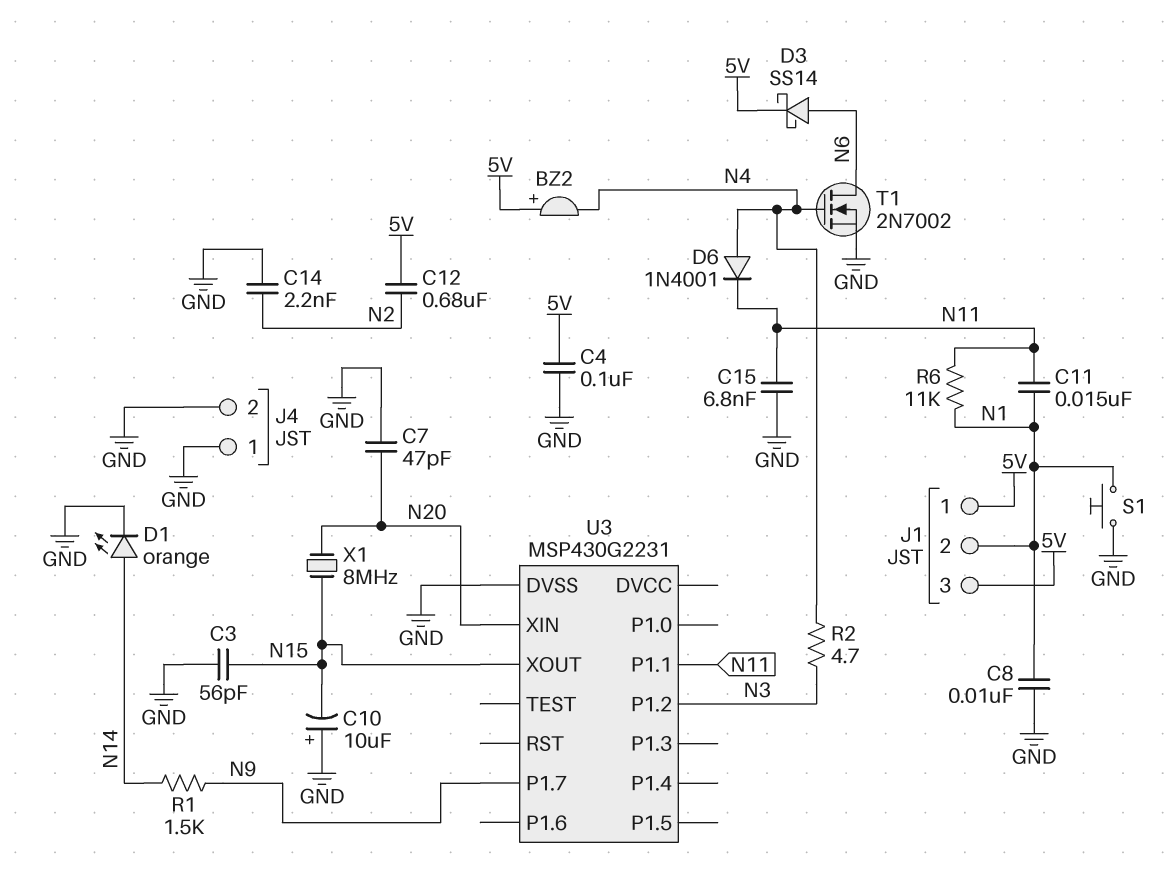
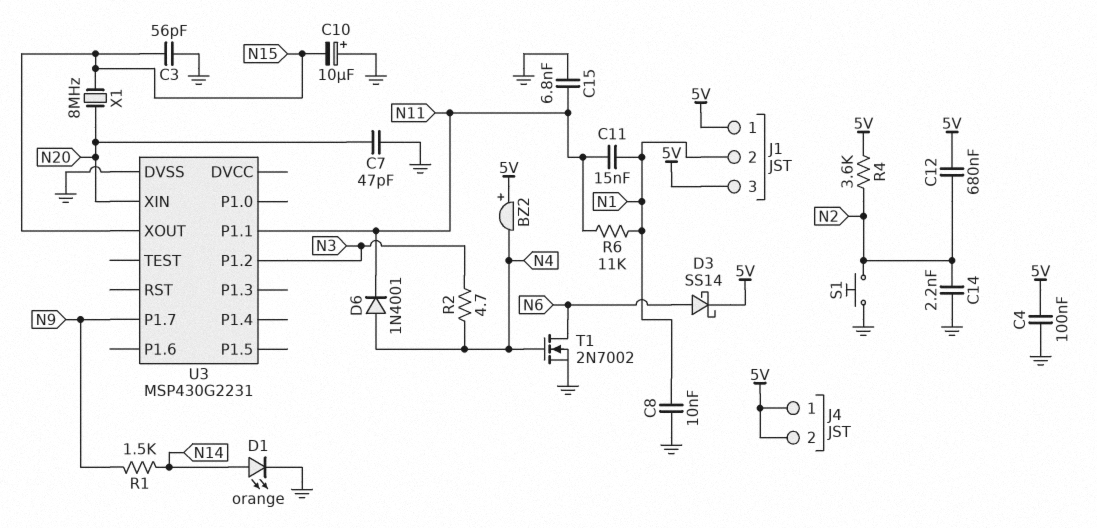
J4 pin 1: GND -> 5V
J4 pin 2: GND -> 5V
R4: none -> 3.6k (5V, N2)
S1: button (GND, N1) -> button (GND, N2)

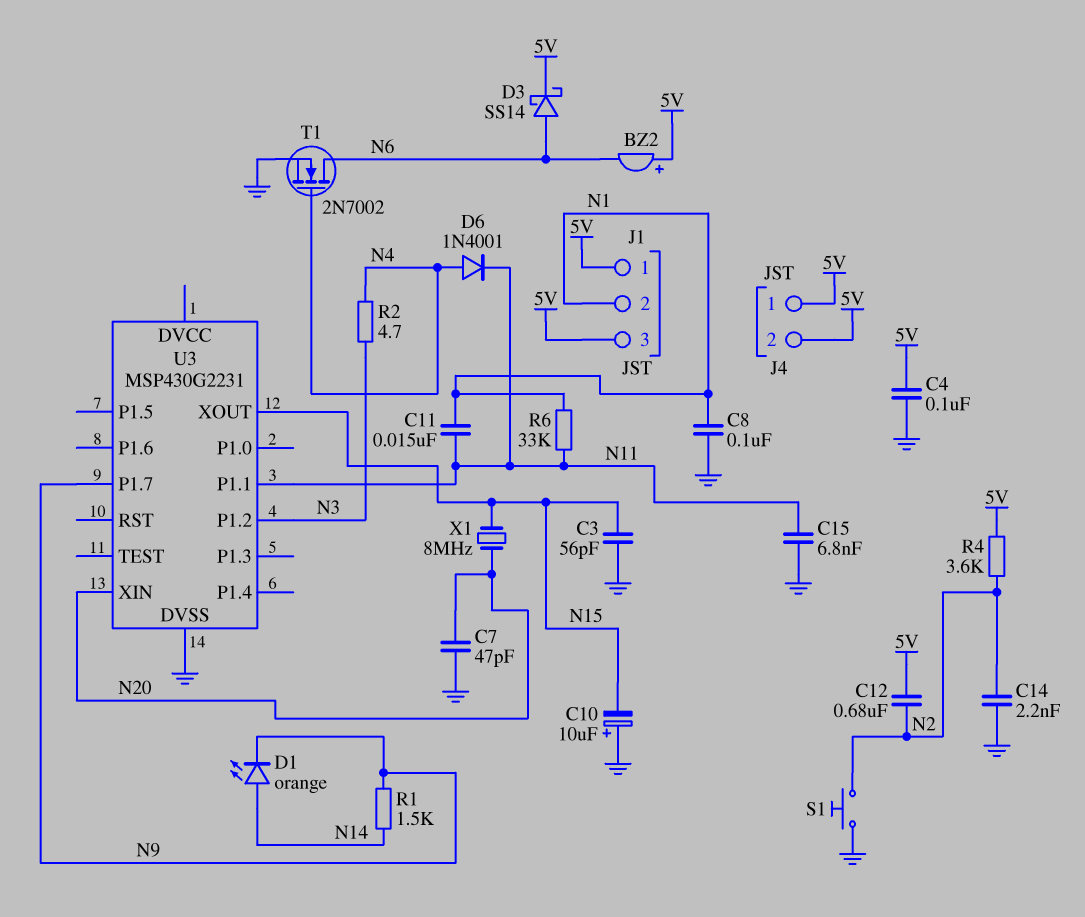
BZ2: buzzer (plus 5V, minus N4) -> buzzer (plus 5V, minus N6)
C8: 10nF (GND, N1) -> 100nF (GND, N1)
D1: LED orange (A N14, K GND) -> LED orange (A N14, K N9)
R6: 11k (N1, N11) -> 33k (N1, N11)

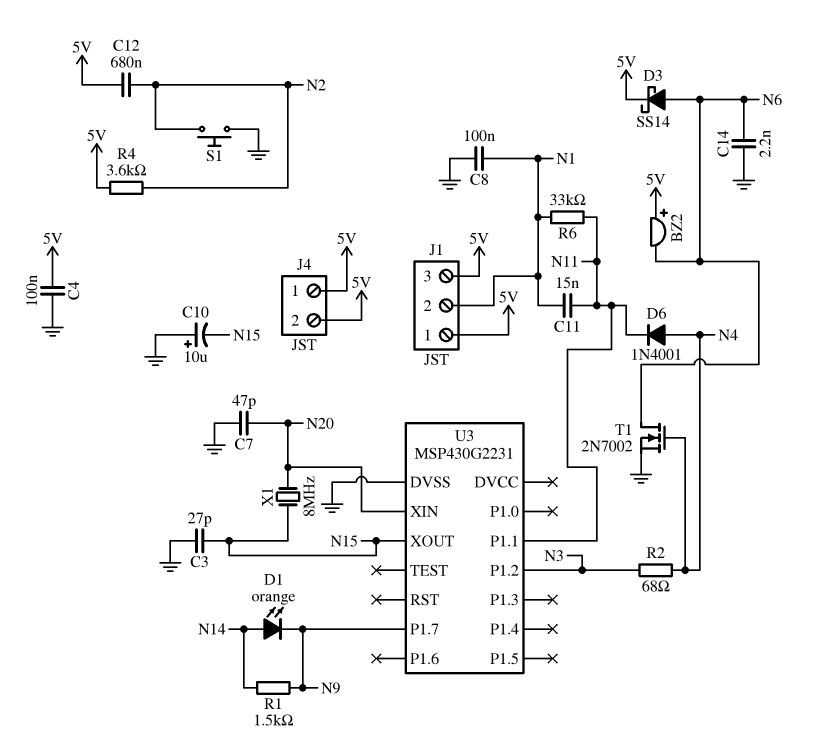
C3: 56pF (GND, N15) -> 27pF (GND, N15)
C14: 2.2nF (GND, N2) -> 2.2nF (GND, N6)
C15: 6.8nF (GND, N11) -> none
R2: 4.7 (N3, N4) -> 68 (N3, N4)

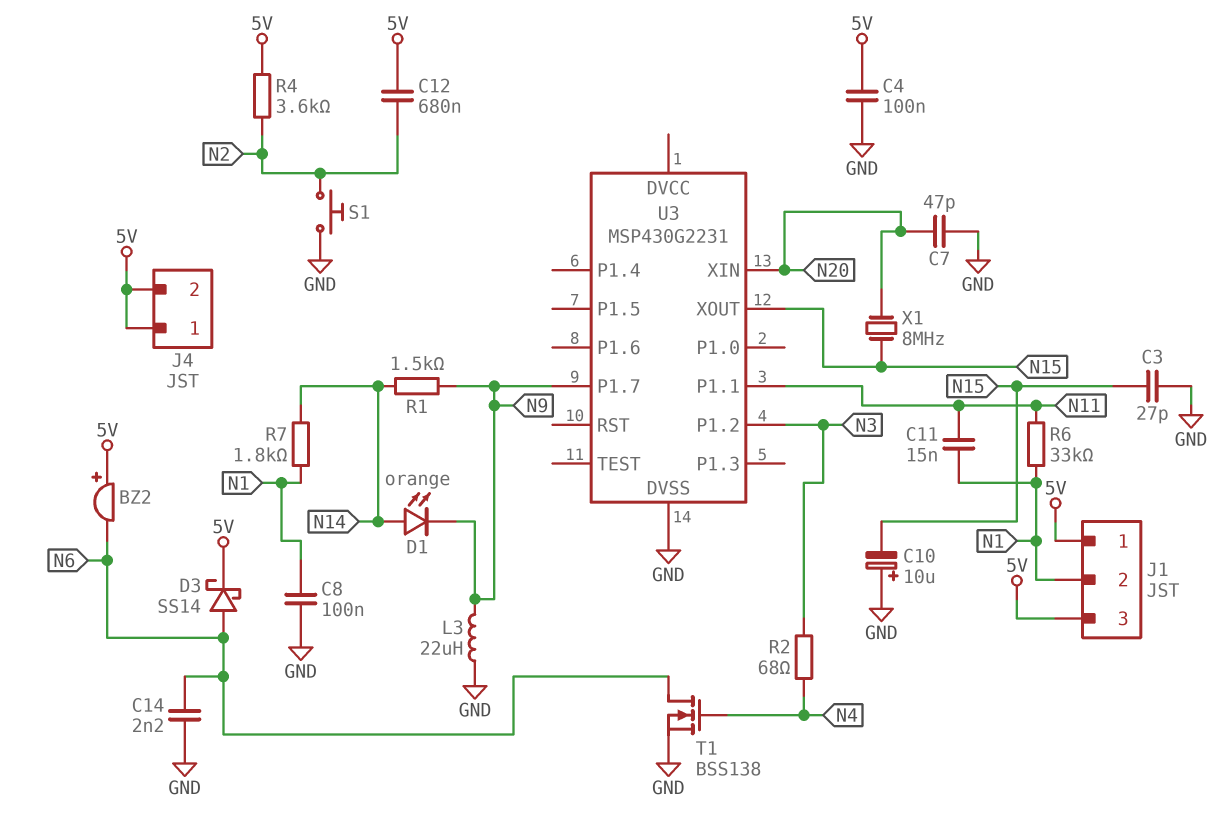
D6: diode 1N4001 (A N4, K N11) -> none
L3: none -> 22uH (GND, N9)
R7: none -> 1.8k (N1, N14)
T1: NMOS 2N7002 (G N4, D N6, S GND) -> NMOS BSS138 (G N4, D N6, S GND)

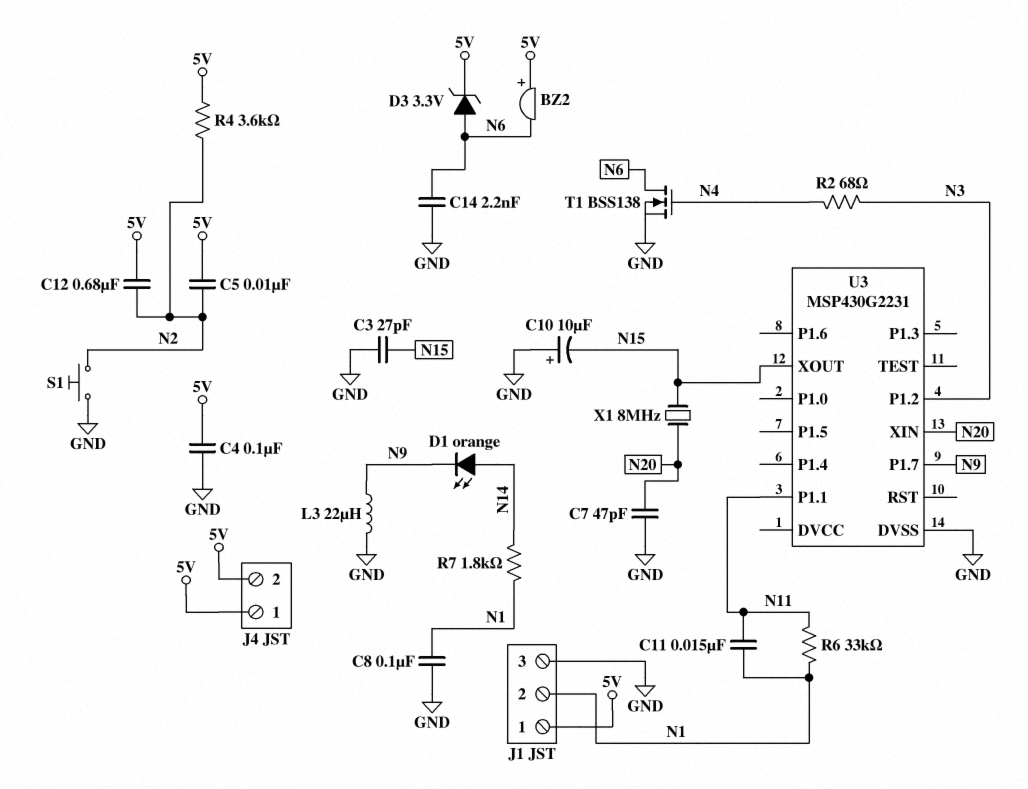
C5: none -> 10nF (5V, N2)
D3: schottky SS14 (A N6, K 5V) -> zener 3.3V (A N6, K 5V)
J1 pin 3: 5V -> GND
R1: 1.5k (N9, N14) -> none

